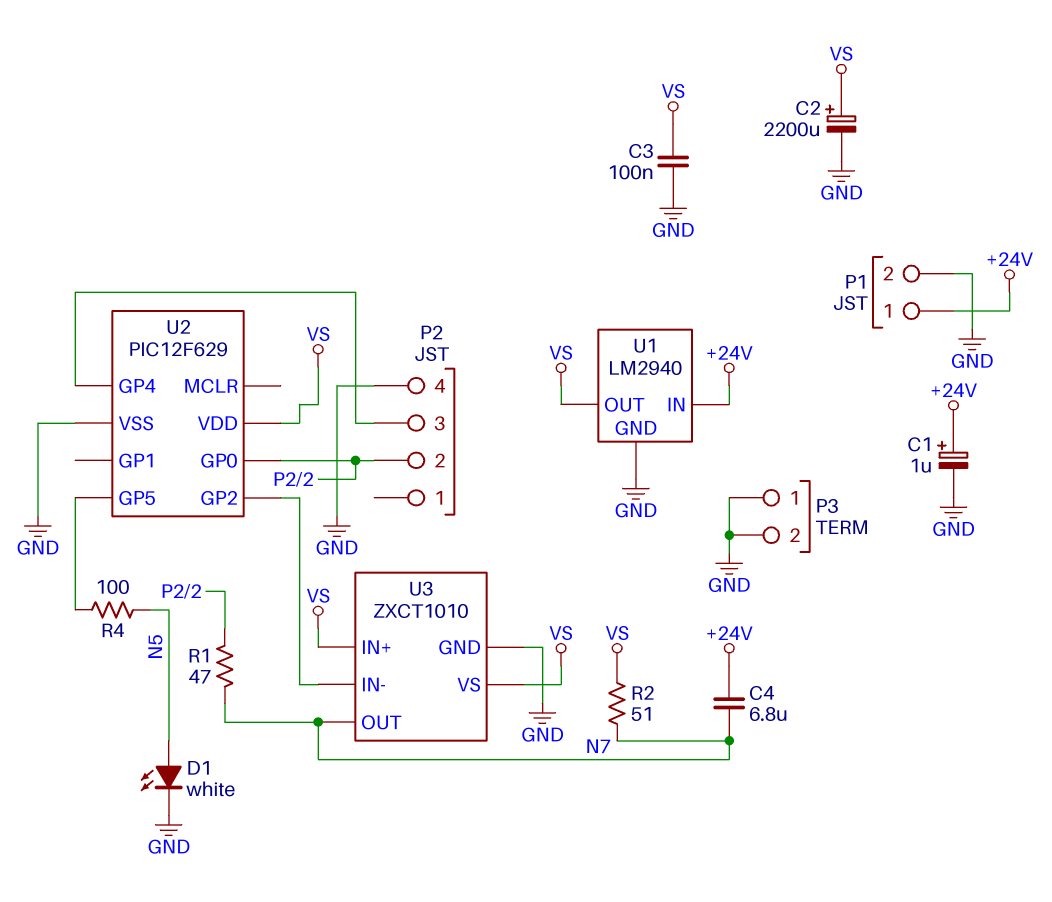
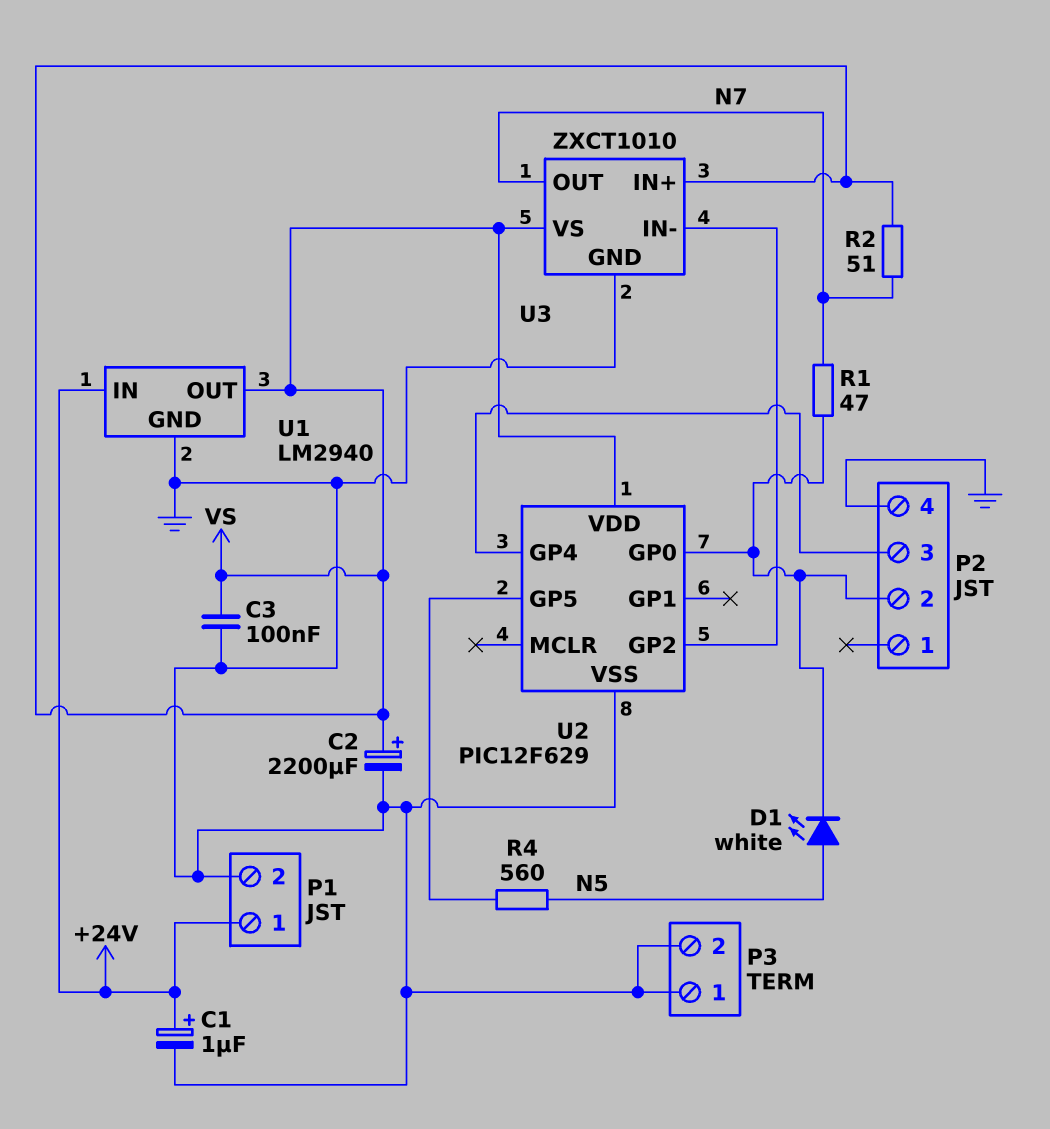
C4: 6.8uF (+24V, N7) -> none
D1: LED white (A N5, K GND) -> LED white (A N5, K P2/2)
R4: 100 (N5, U2/GP5) -> 560 (N5, U2/GP5)

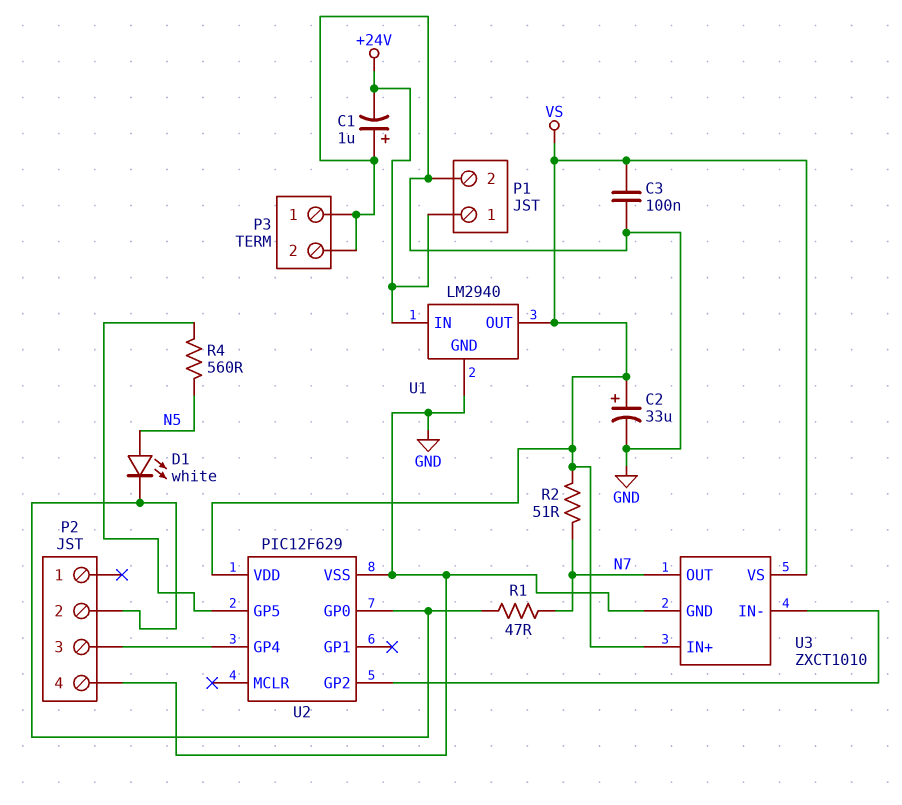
C1: 1uF (plus +24V, minus GND) -> 1uF (plus GND, minus +24V)
C2: 2200uF (plus VS, minus GND) -> 33uF (plus VS, minus GND)

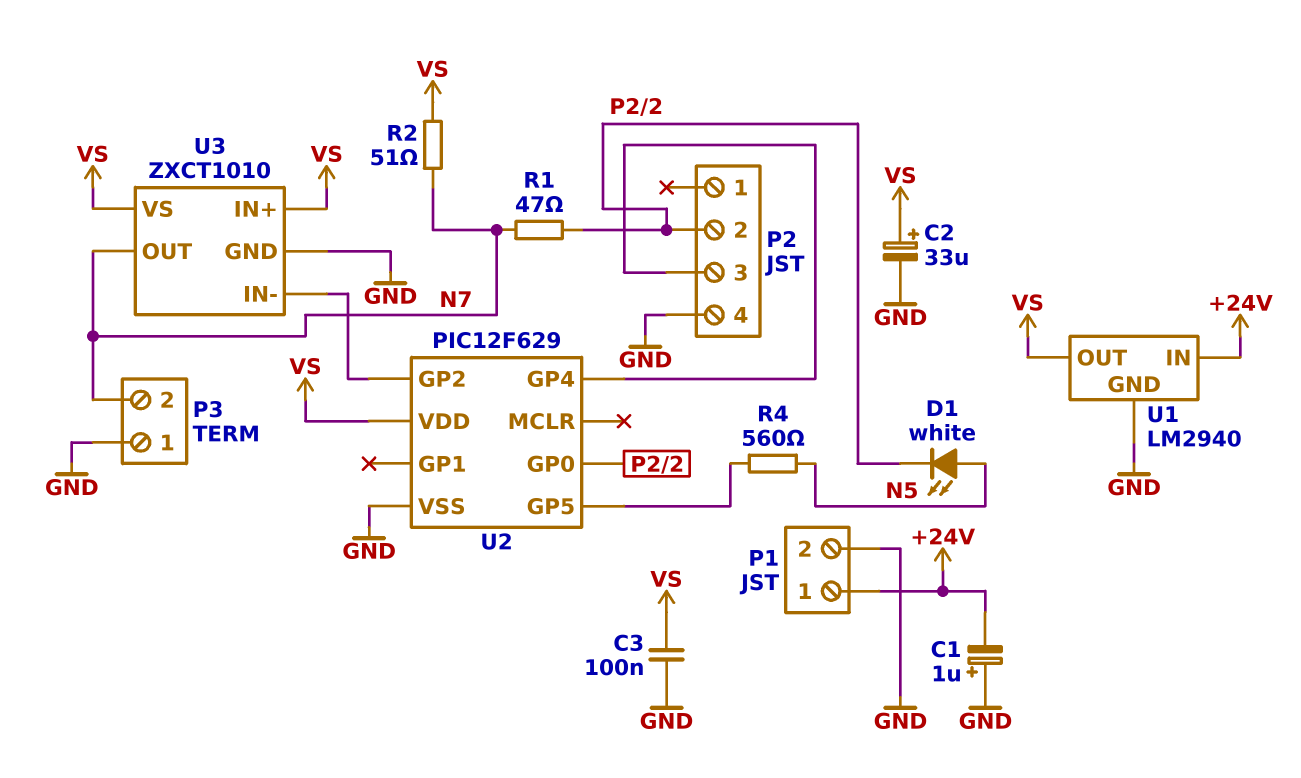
P3 pin 2: GND -> N7

